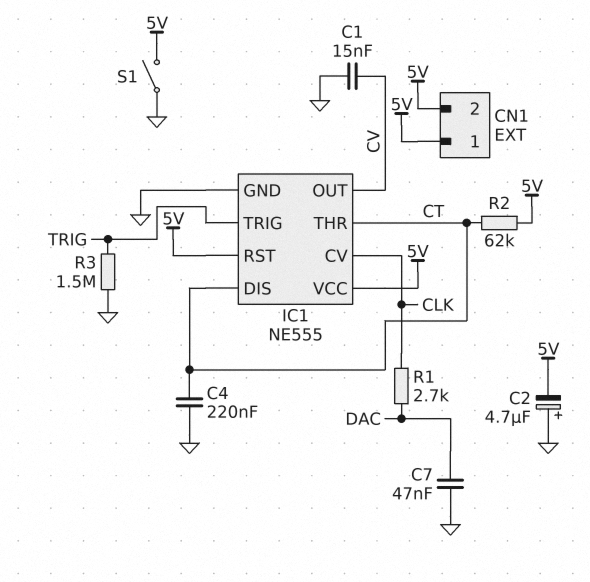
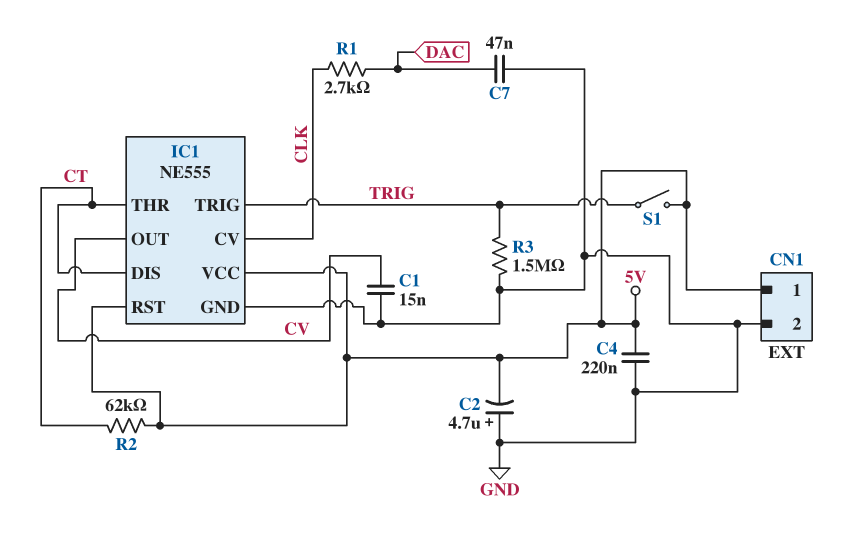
C4: 220nF (CT, GND) -> 220nF (5V, GND)
CN1 pin 2: 5V -> GND
S1: switch (5V, GND) -> switch (5V, TRIG)

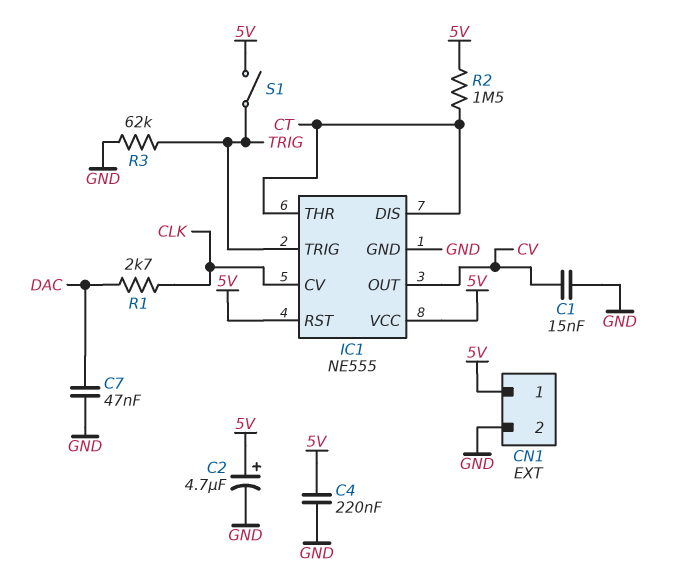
C2: 4.7uF (plus GND, minus 5V) -> 4.7uF (plus 5V, minus GND)
R2: 62k (5V, CT) -> 1.5M (5V, CT)
R3: 1.5M (GND, TRIG) -> 62k (GND, TRIG)

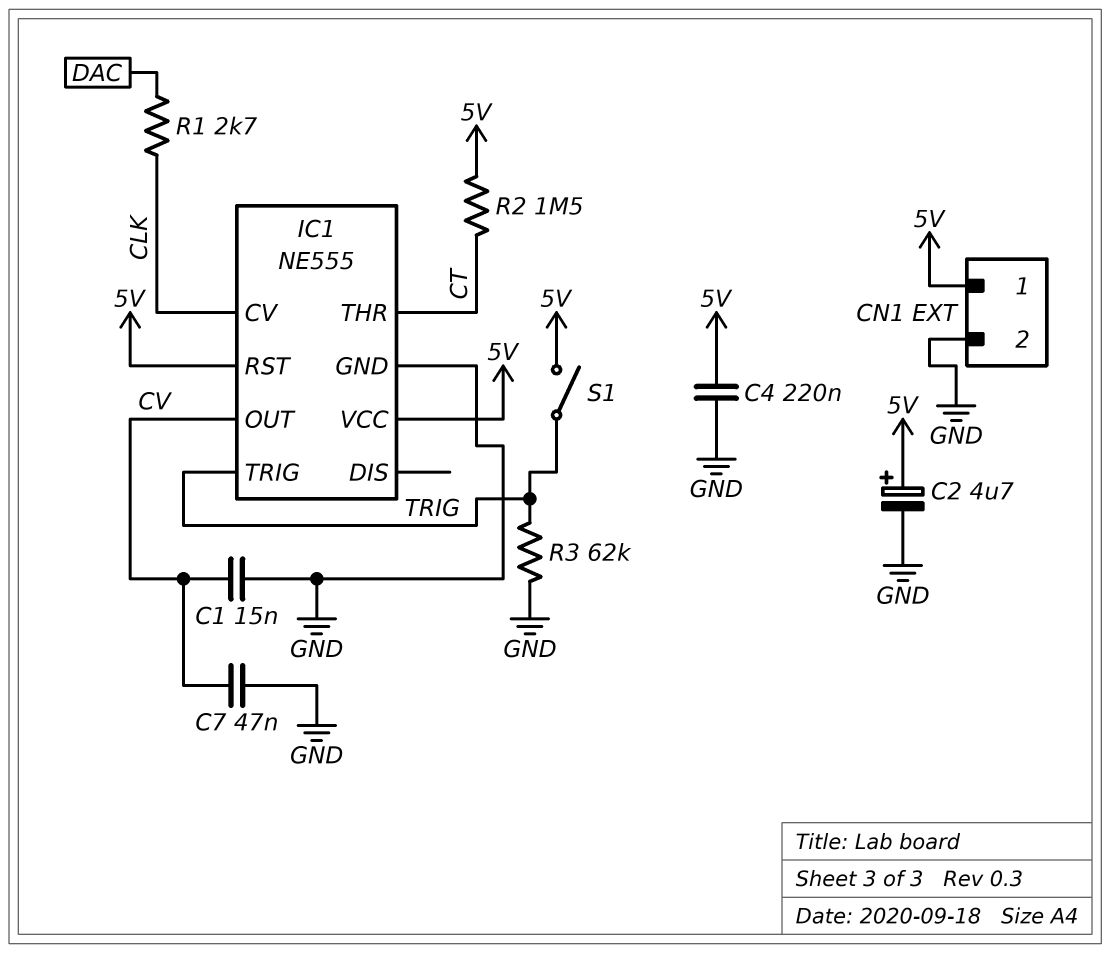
C7: 47nF (DAC, GND) -> 47nF (CV, GND)
IC1 pin DIS: CT -> none

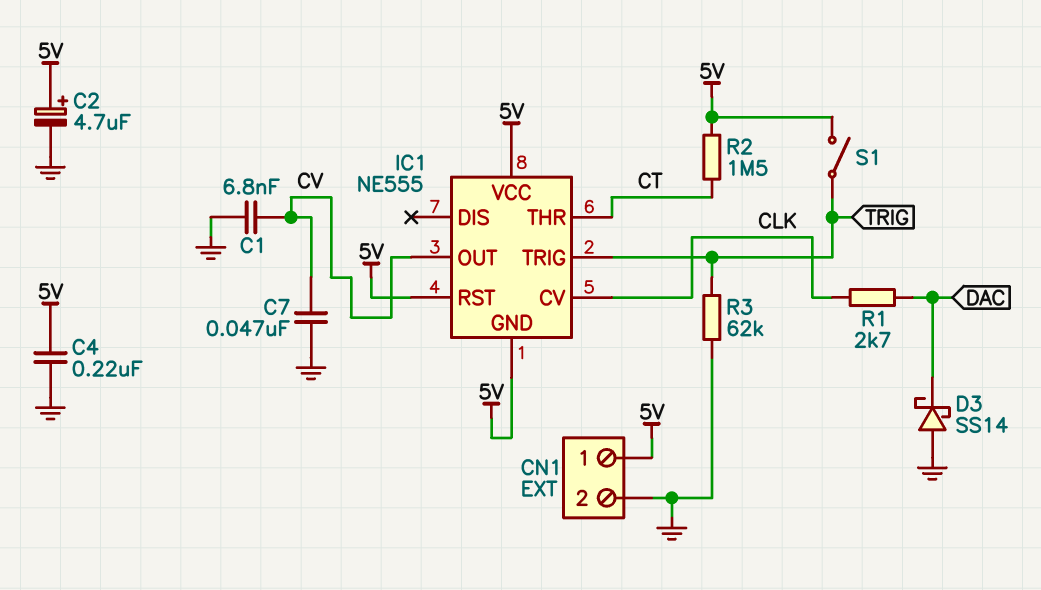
C1: 15nF (CV, GND) -> 6.8nF (CV, GND)
D3: none -> schottky SS14 (A GND, K DAC)
IC1 pin GND: GND -> 5V

